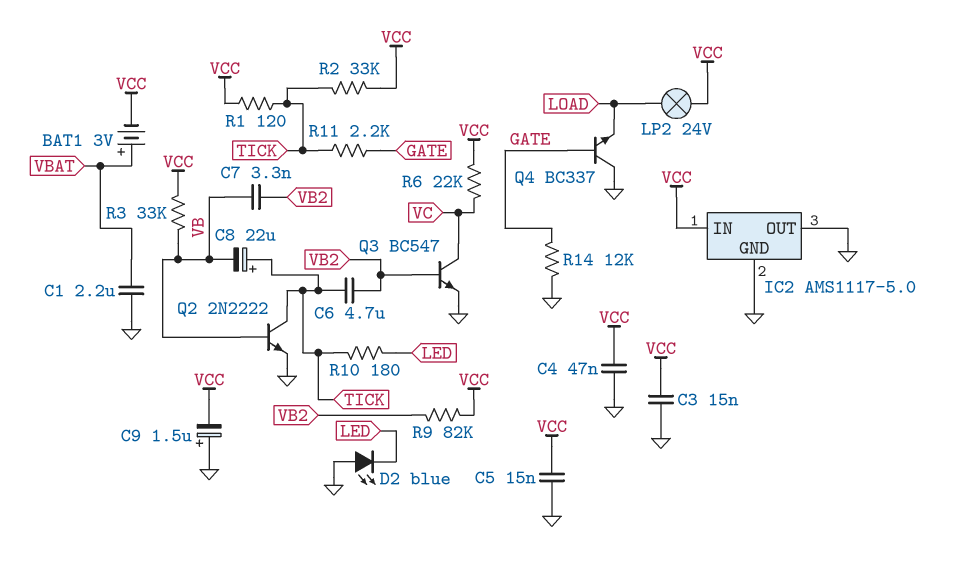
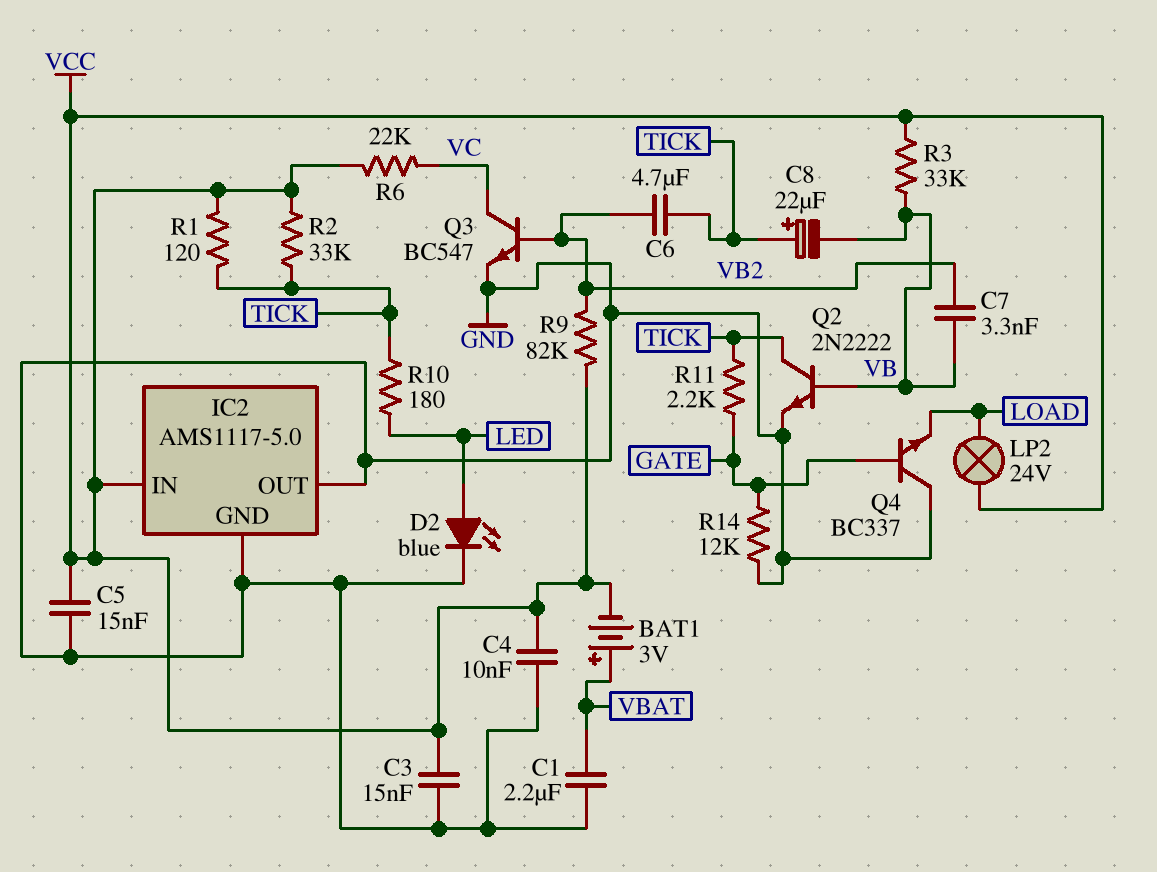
C4: 47nF (GND, VCC) -> 10nF (GND, VCC)
C9: 1.5uF (plus GND, minus VCC) -> none
D2: LED blue (A GND, K LED) -> LED blue (A LED, K GND)

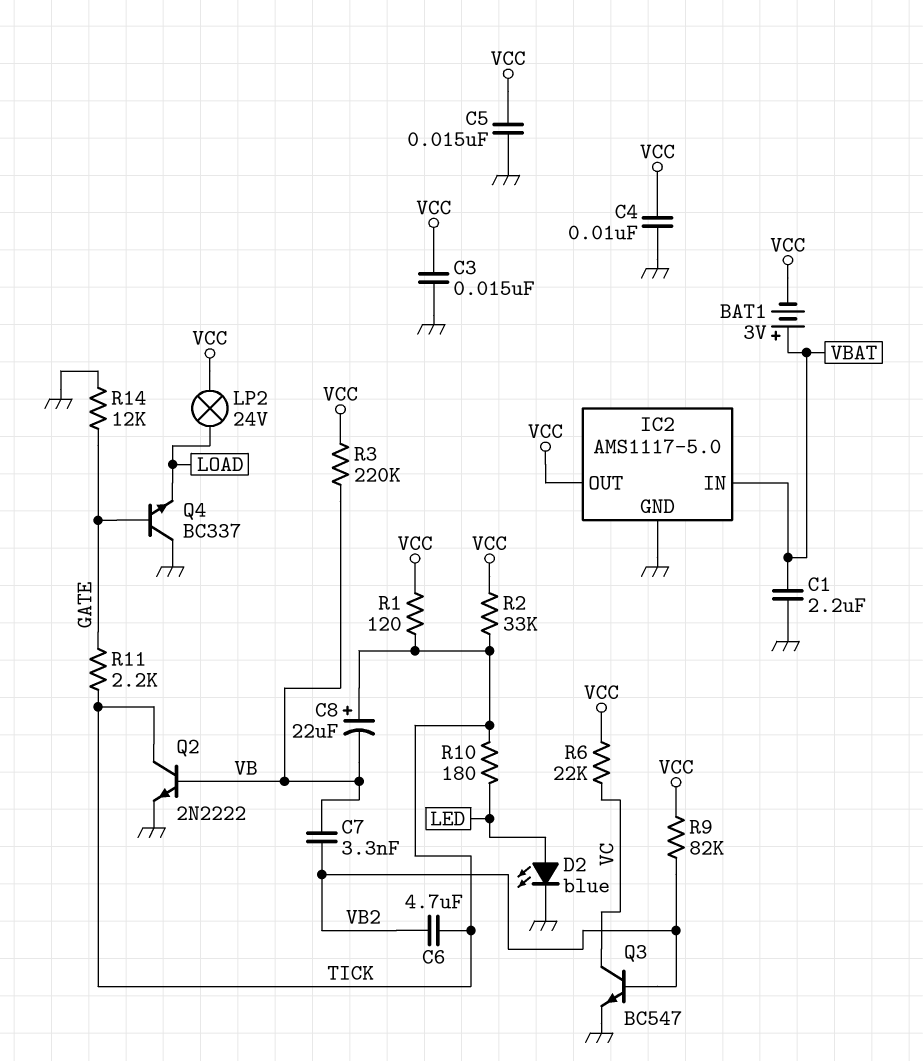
IC2 pin IN: VCC -> VBAT
IC2 pin OUT: GND -> VCC
R3: 33k (VB, VCC) -> 220k (VB, VCC)

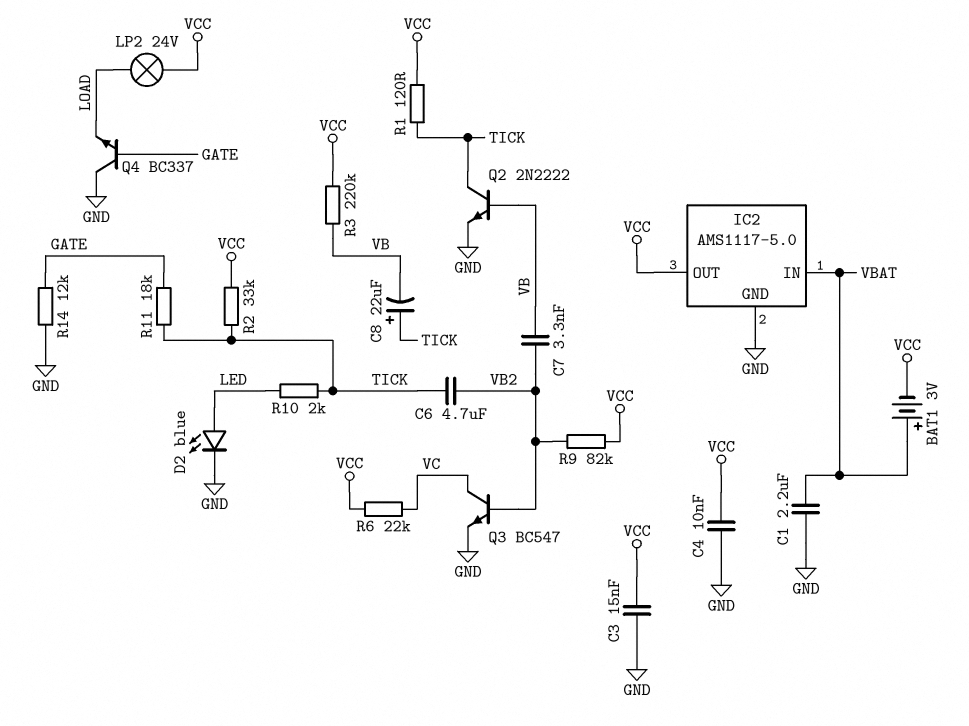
C5: 15nF (GND, VCC) -> none
R10: 180 (LED, TICK) -> 2k (LED, TICK)
R11: 2.2k (GATE, TICK) -> 18k (GATE, TICK)

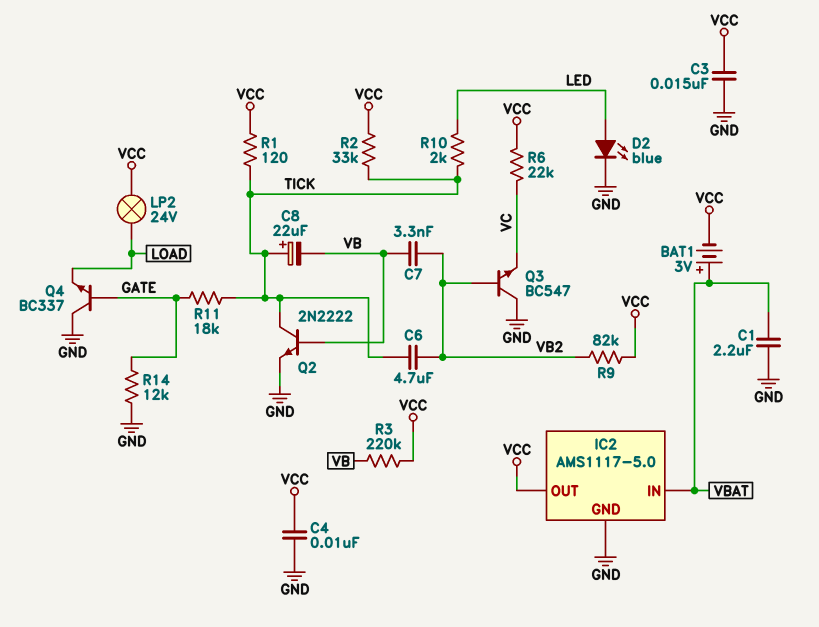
Q3: NPN BC547 (B VB2, C VC, E GND) -> NPN BC547 (B VB2, C GND, E VC)

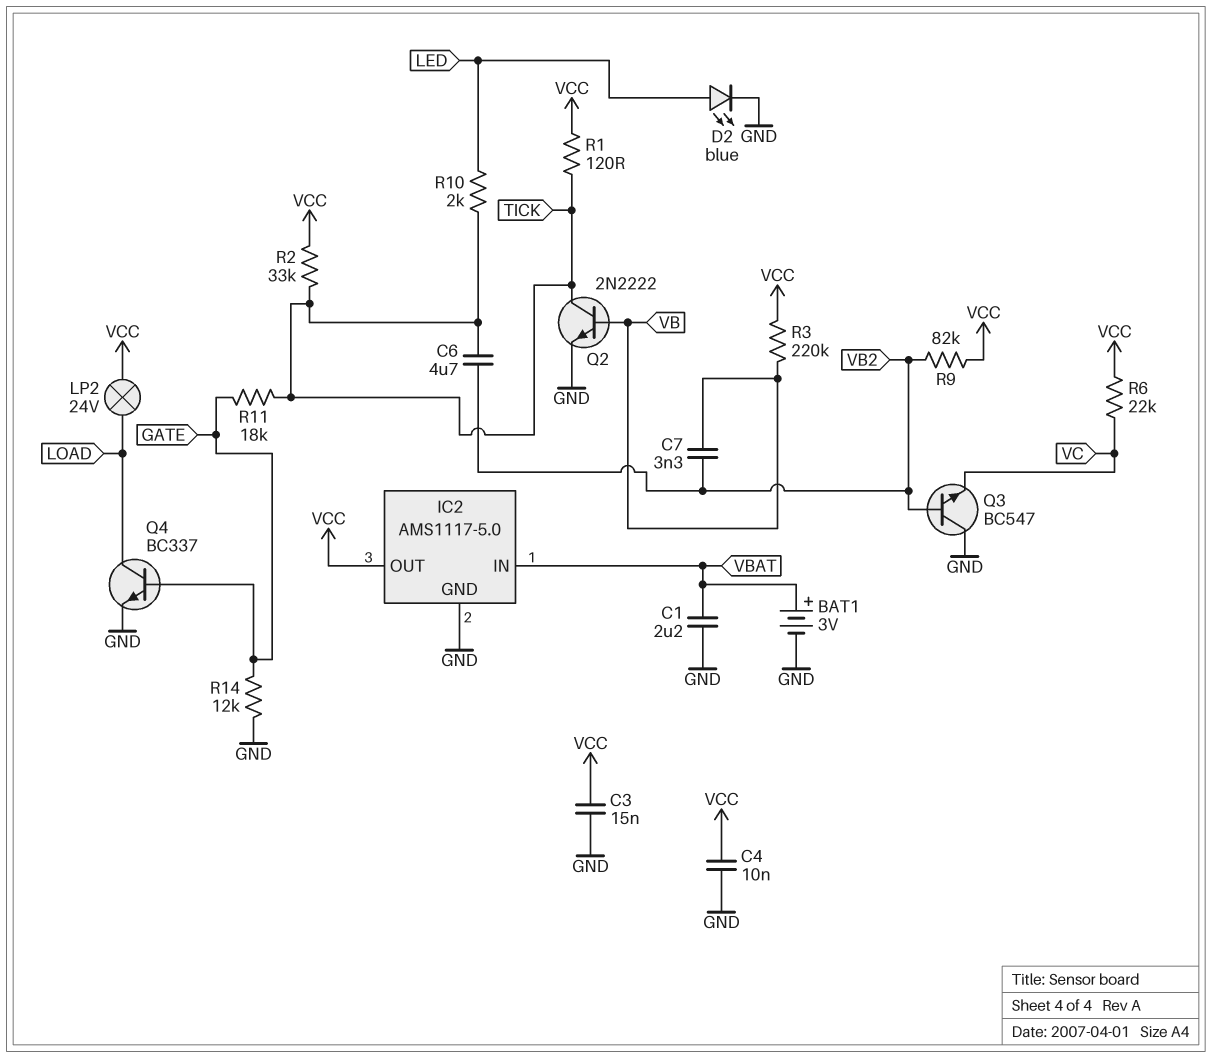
BAT1: 3V (plus VBAT, minus VCC) -> 3V (plus VBAT, minus GND)
C8: 22uF (plus TICK, minus VB) -> none
Q4: NPN BC337 (B GATE, C GND, E LOAD) -> NPN BC337 (B GATE, C LOAD, E GND)

